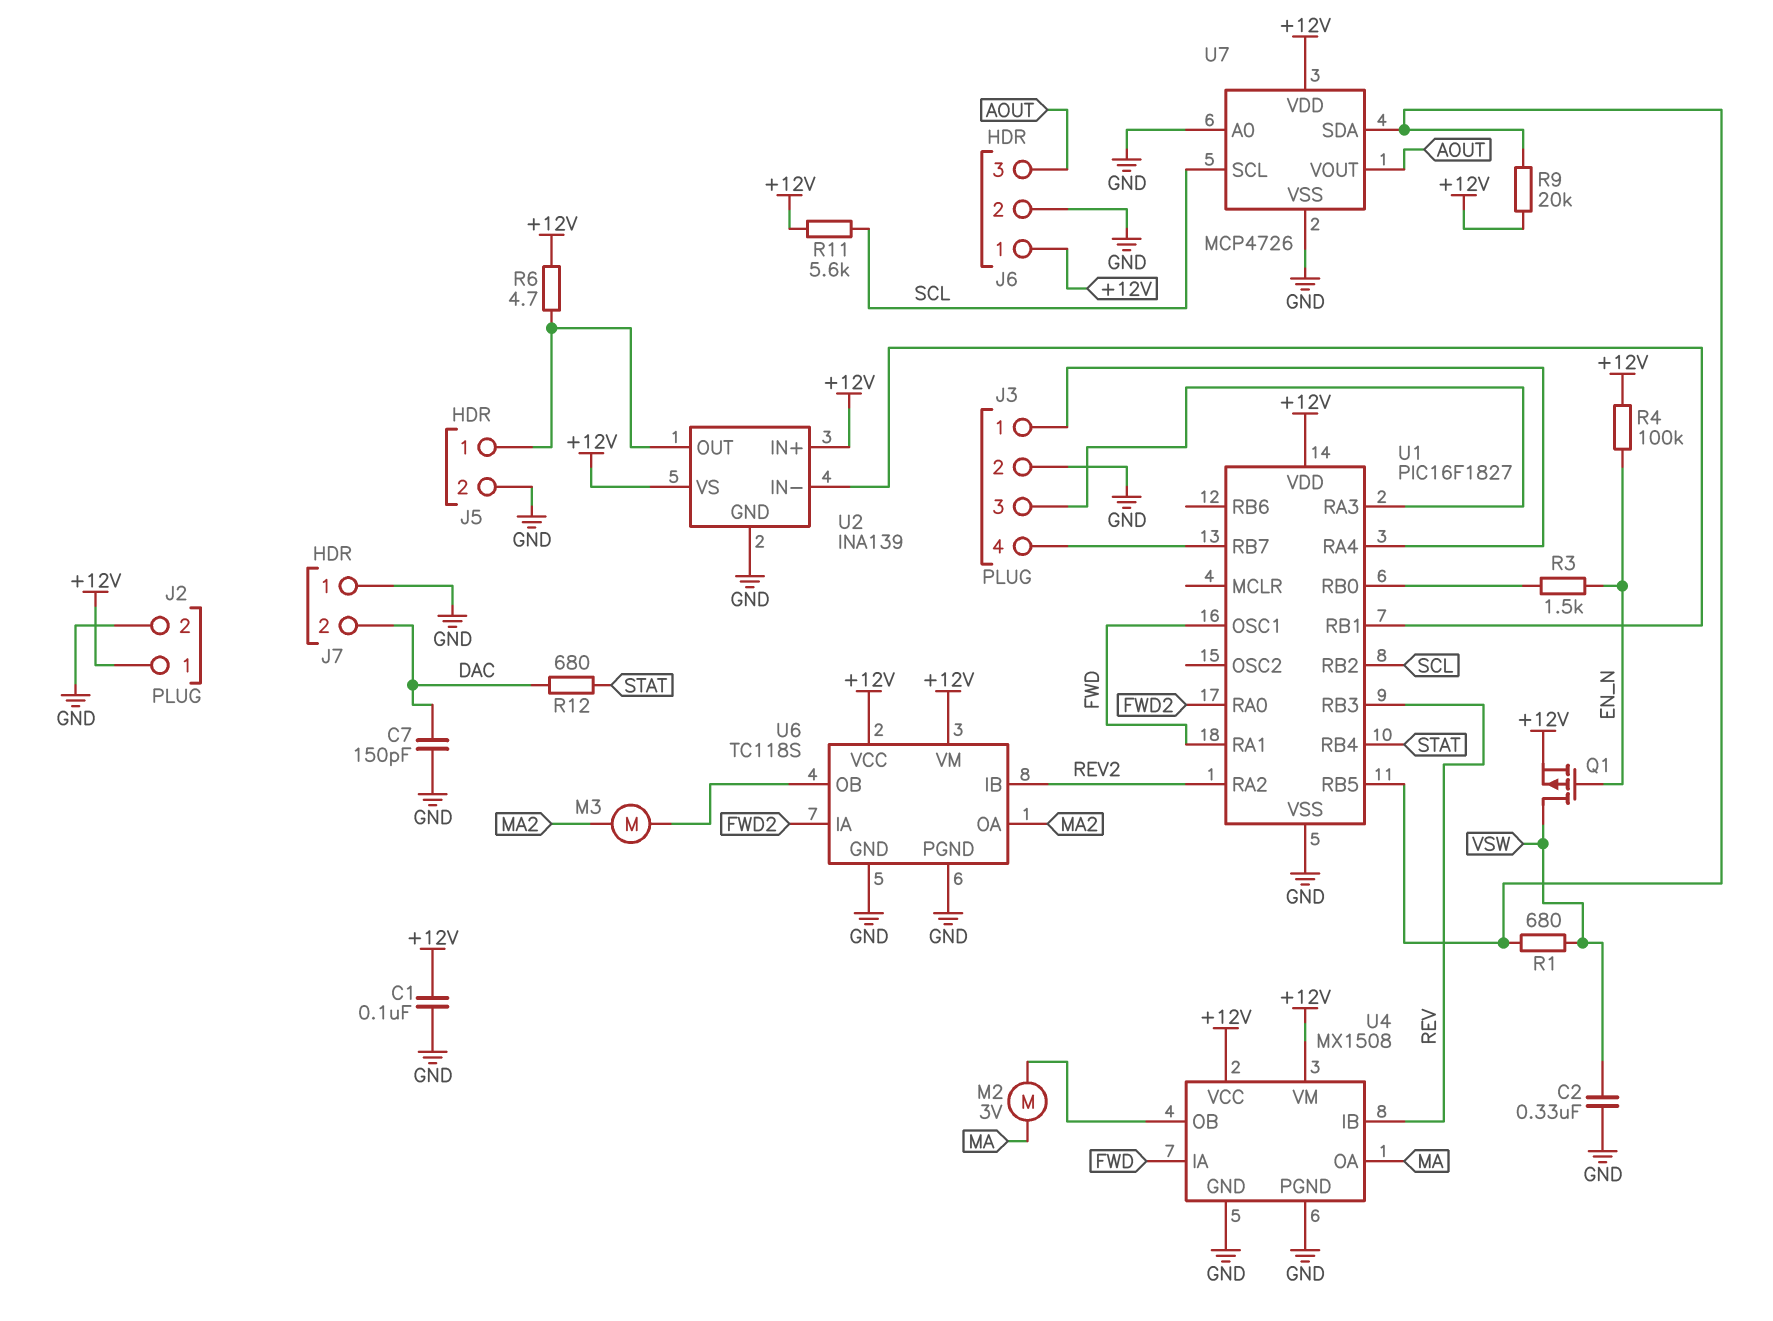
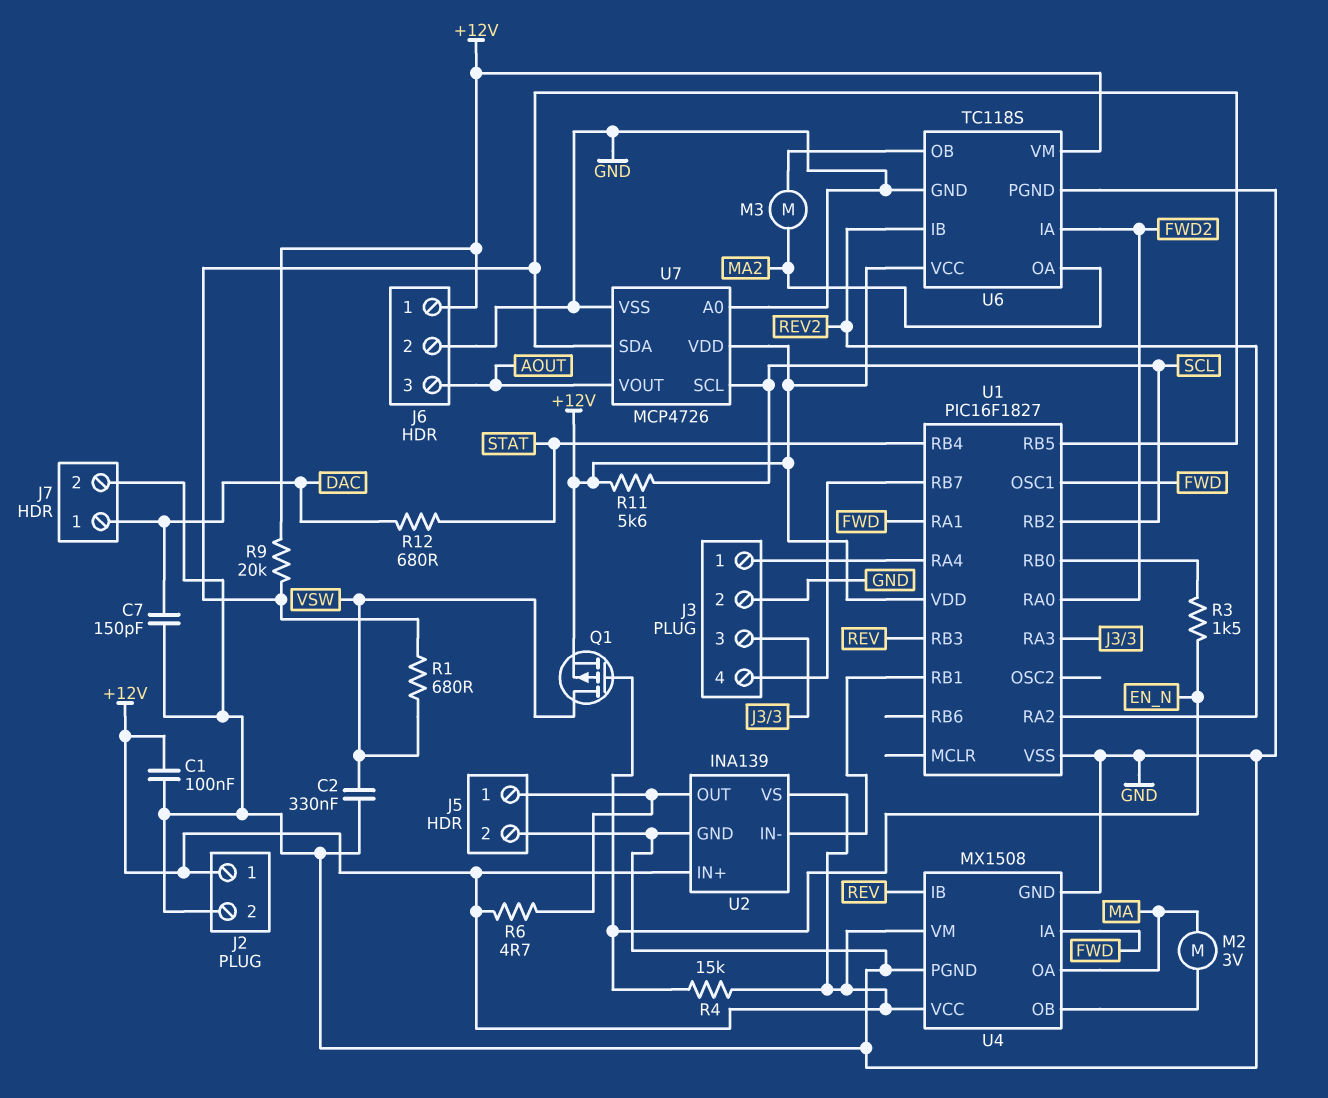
J7 pin 1: GND -> DAC
J7 pin 2: DAC -> GND
R4: 100k (+12V, EN_N) -> 15k (+12V, EN_N)

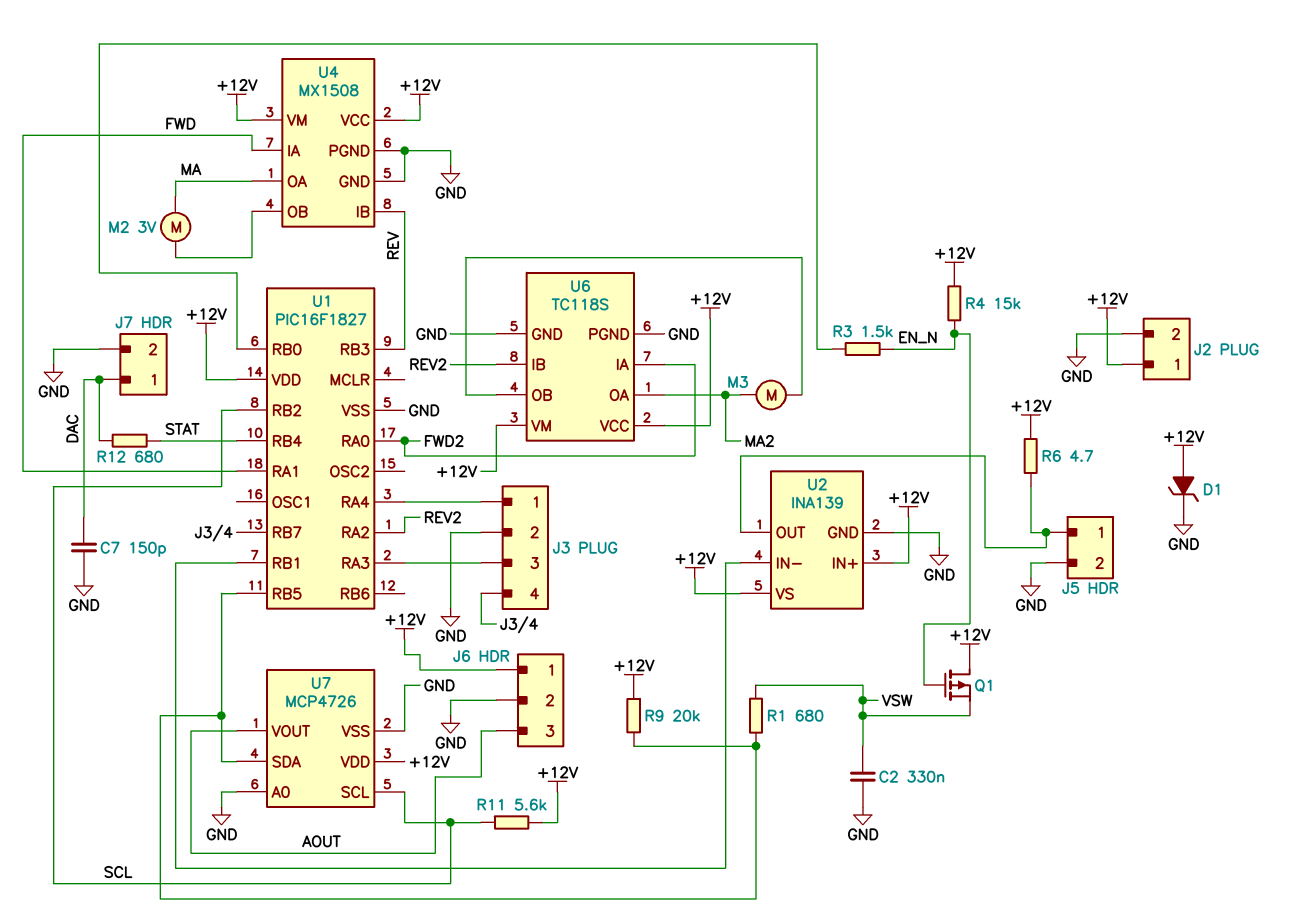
C1: 100nF (+12V, GND) -> none
D1: none -> zener (A +12V, K GND)
Q1: PMOS (G EN_N, D VSW, S +12V) -> PMOS (G EN_N, D +12V, S VSW)
U1 pin OSC1: FWD -> none

